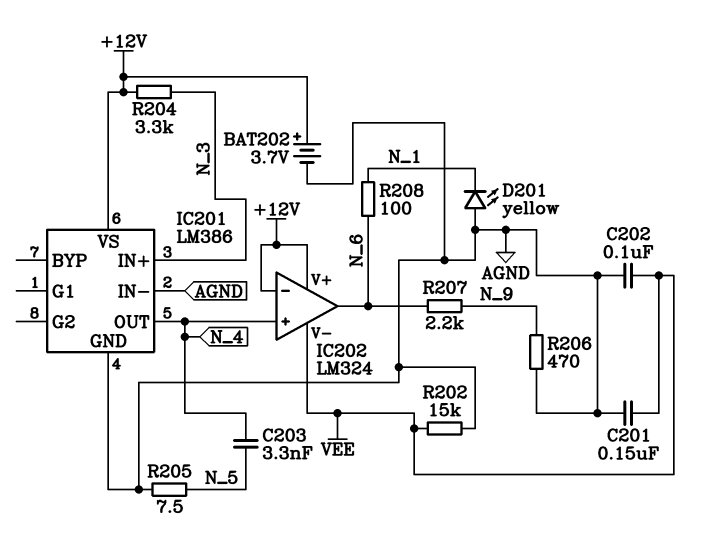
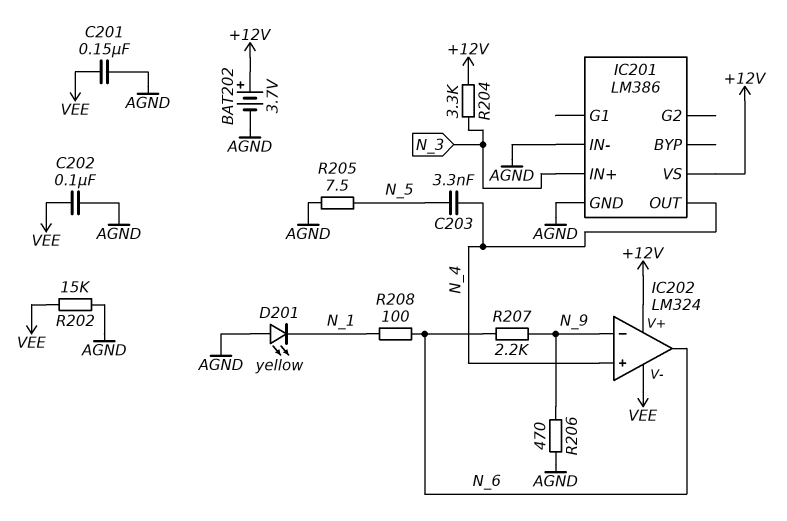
IC202 pin in-: +12V -> N_9

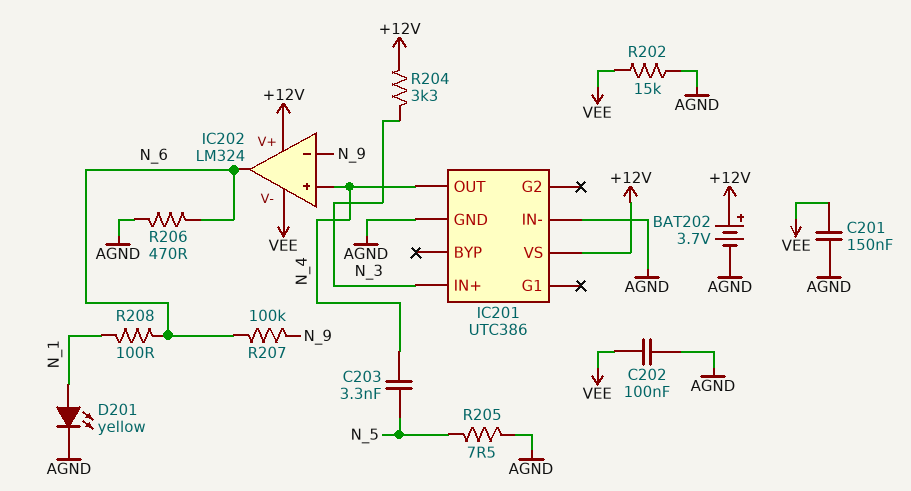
D201: LED yellow (A AGND, K N_1) -> LED yellow (A N_1, K AGND)
IC201: LM386 -> UTC386
R206: 470 (AGND, N_9) -> 470 (AGND, N_6)
R207: 2.2k (N_6, N_9) -> 100k (N_6, N_9)

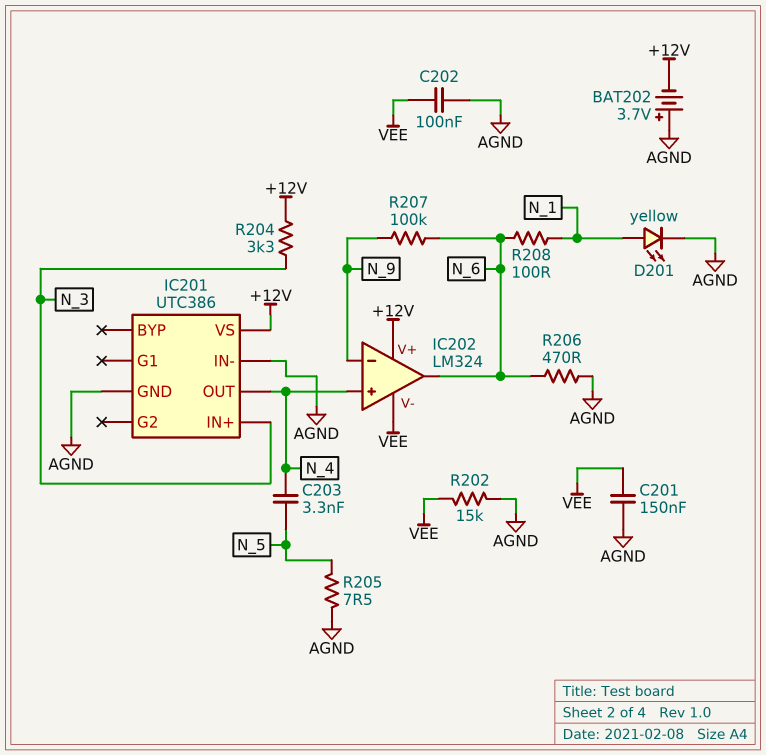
BAT202: 3.7V (plus +12V, minus AGND) -> 3.7V (plus AGND, minus +12V)

